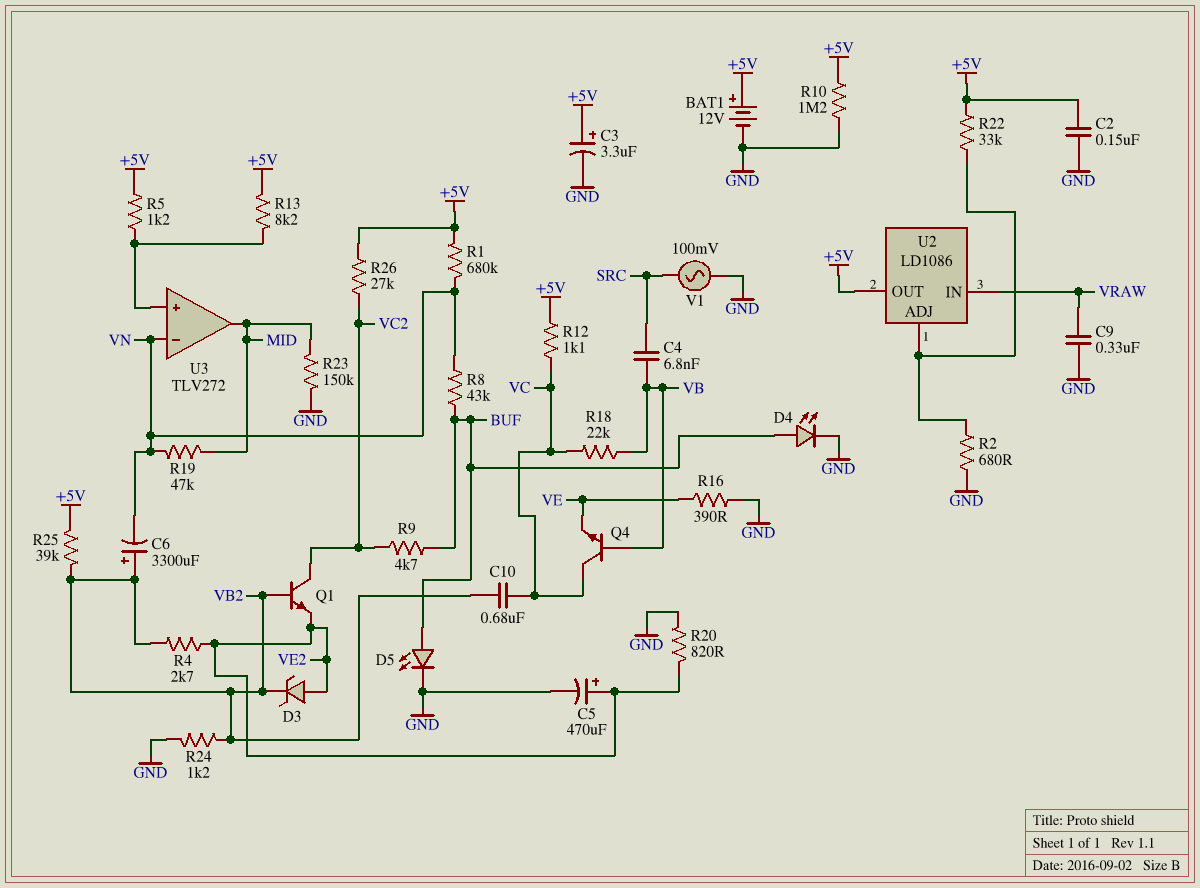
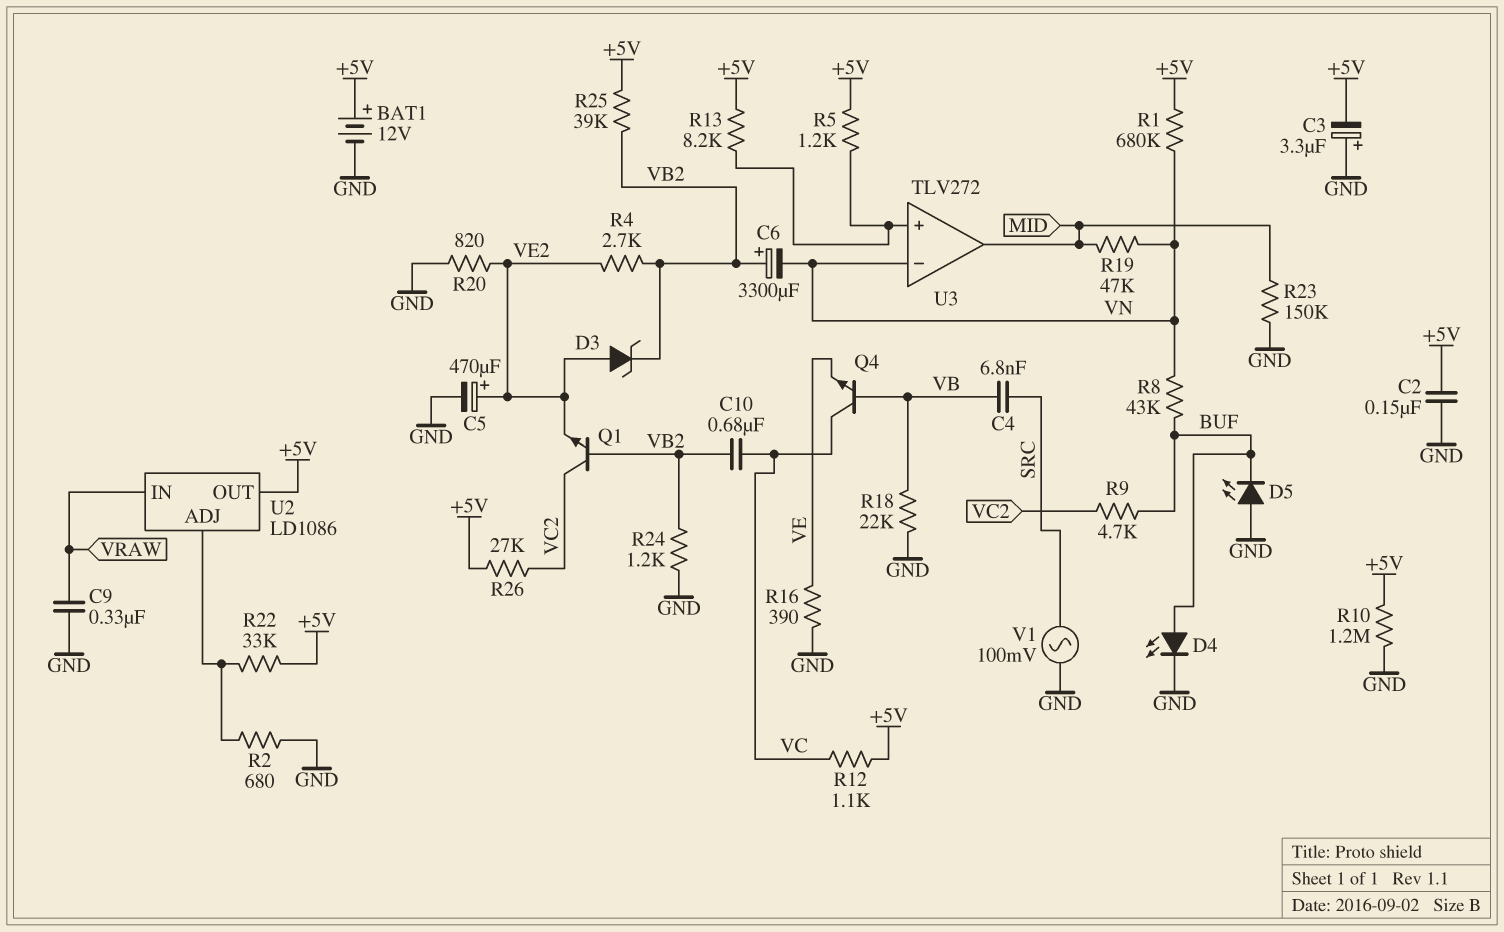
C3: 3.3uF (plus +5V, minus GND) -> 3.3uF (plus GND, minus +5V)
D5: LED (A BUF, K GND) -> LED (A GND, K BUF)
R18: 22k (VB, VC) -> 22k (GND, VB)

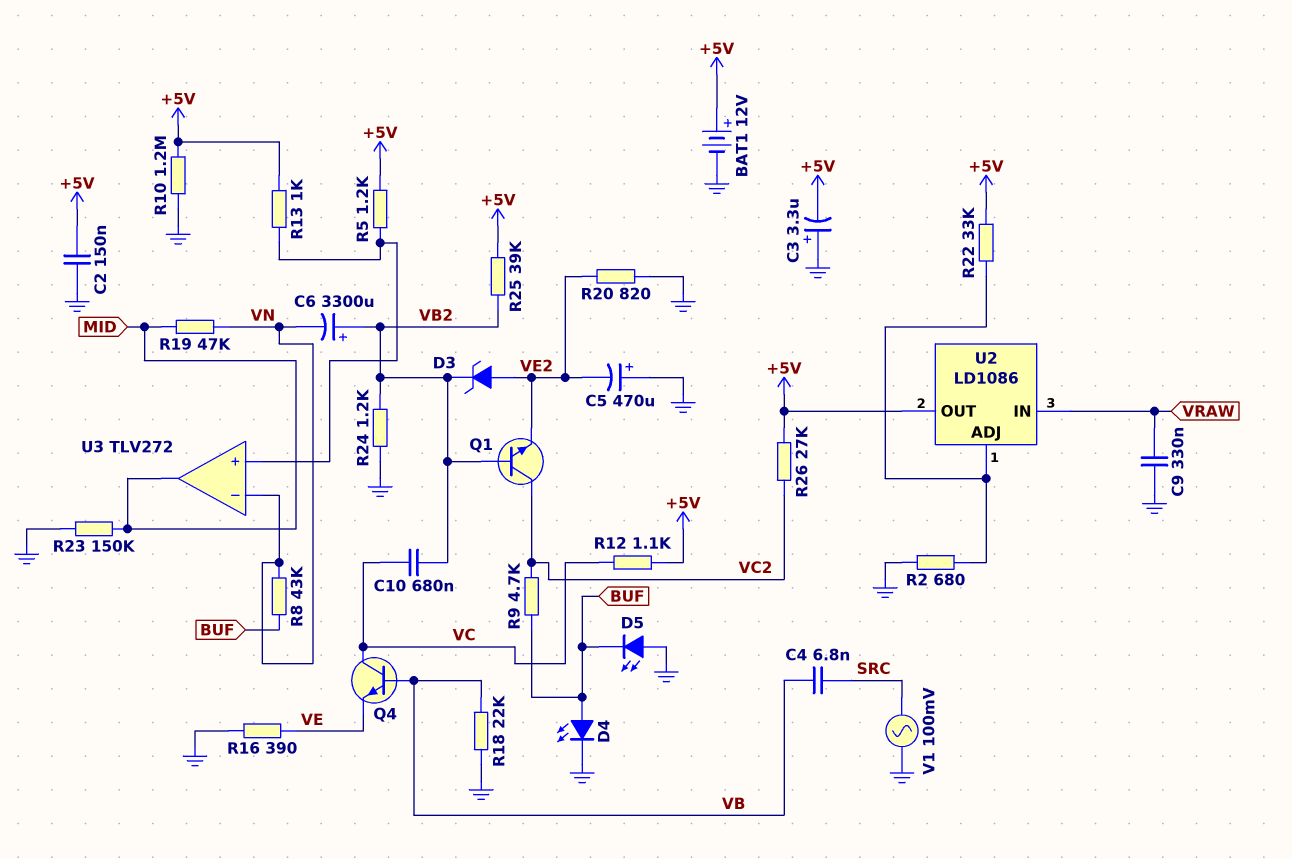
C5: 470uF (plus VE2, minus GND) -> 470uF (plus GND, minus VE2)
R1: 680k (+5V, VN) -> none
R4: 2.7k (VB2, VE2) -> none
R13: 8.2k (+5V, U3/in+) -> 1k (+5V, U3/in+)

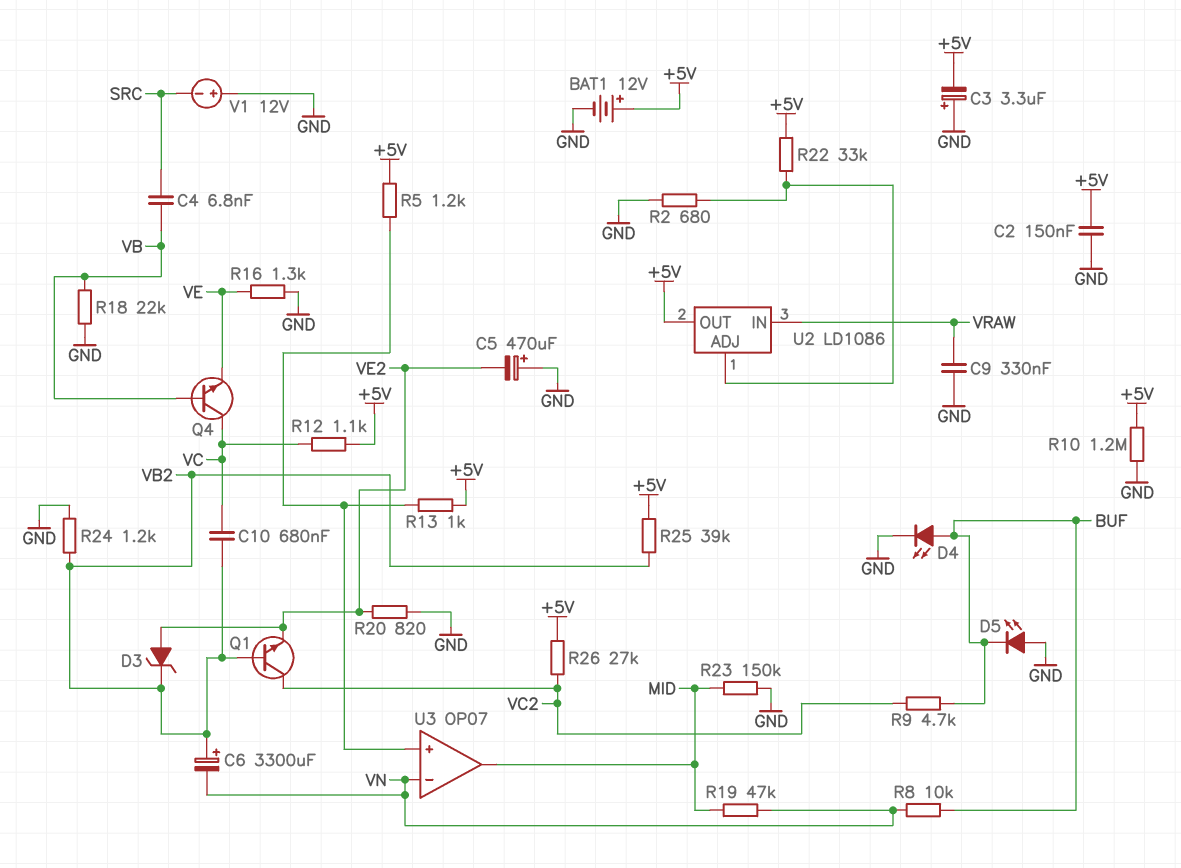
R8: 43k (BUF, VN) -> 10k (BUF, VN)
R16: 390 (GND, VE) -> 1.3k (GND, VE)
U3: TLV272 -> OP07
V1: AC 100mV (GND, SRC) -> 12V (plus GND, minus SRC)

